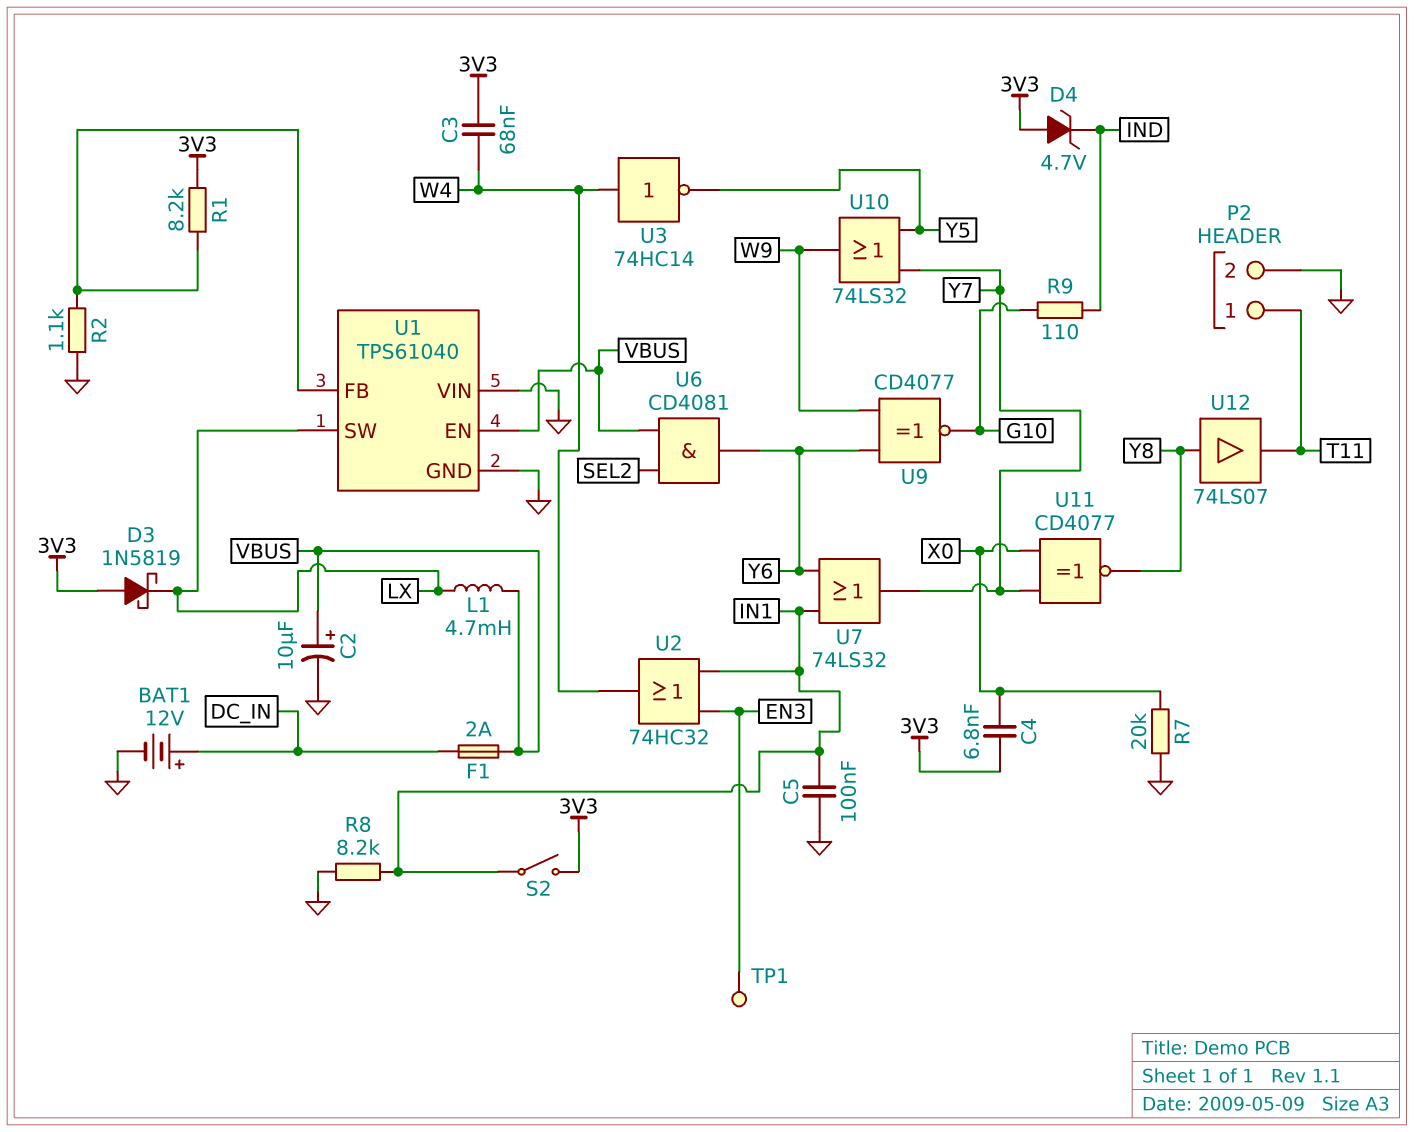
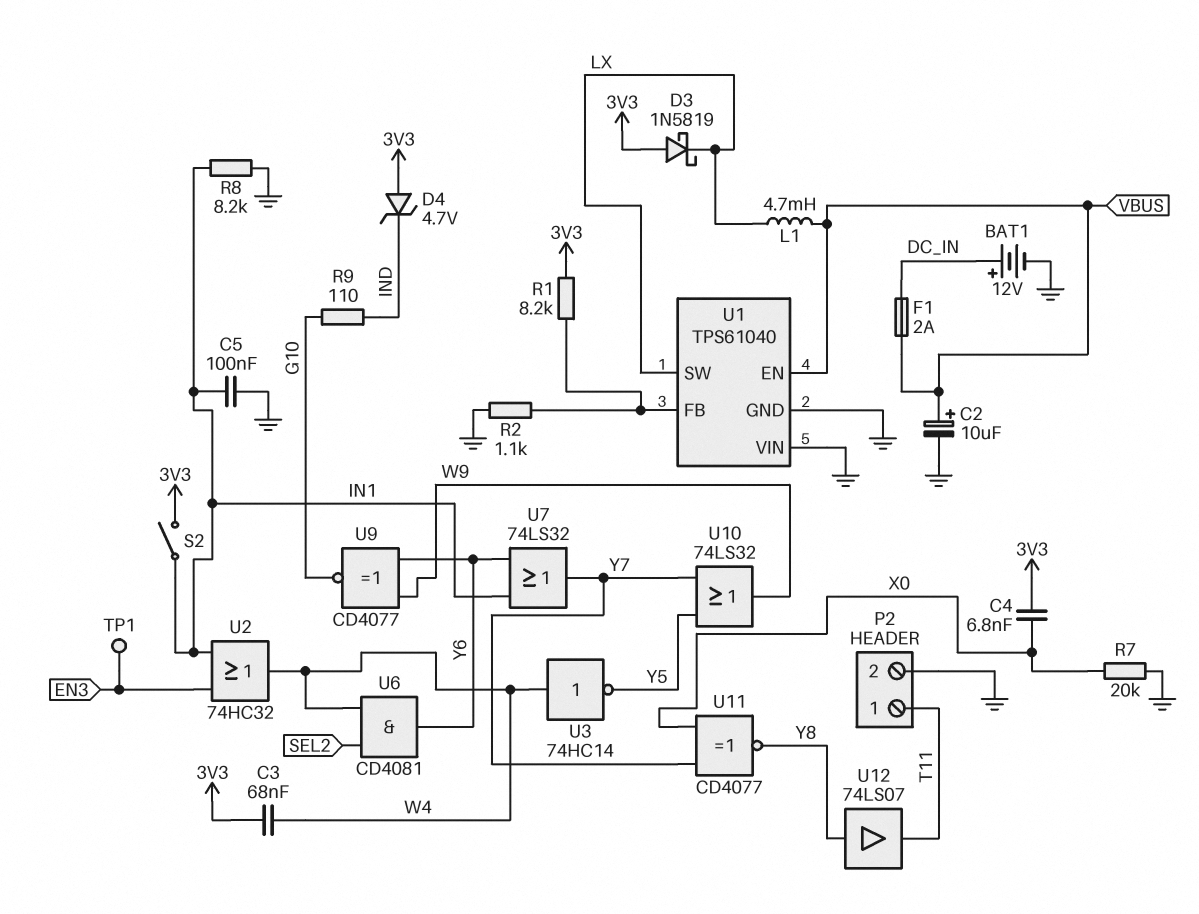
U6: AND CD4081 (in SEL2, in VBUS, out Y6) -> AND CD4081 (in SEL2, in W4, out Y6)

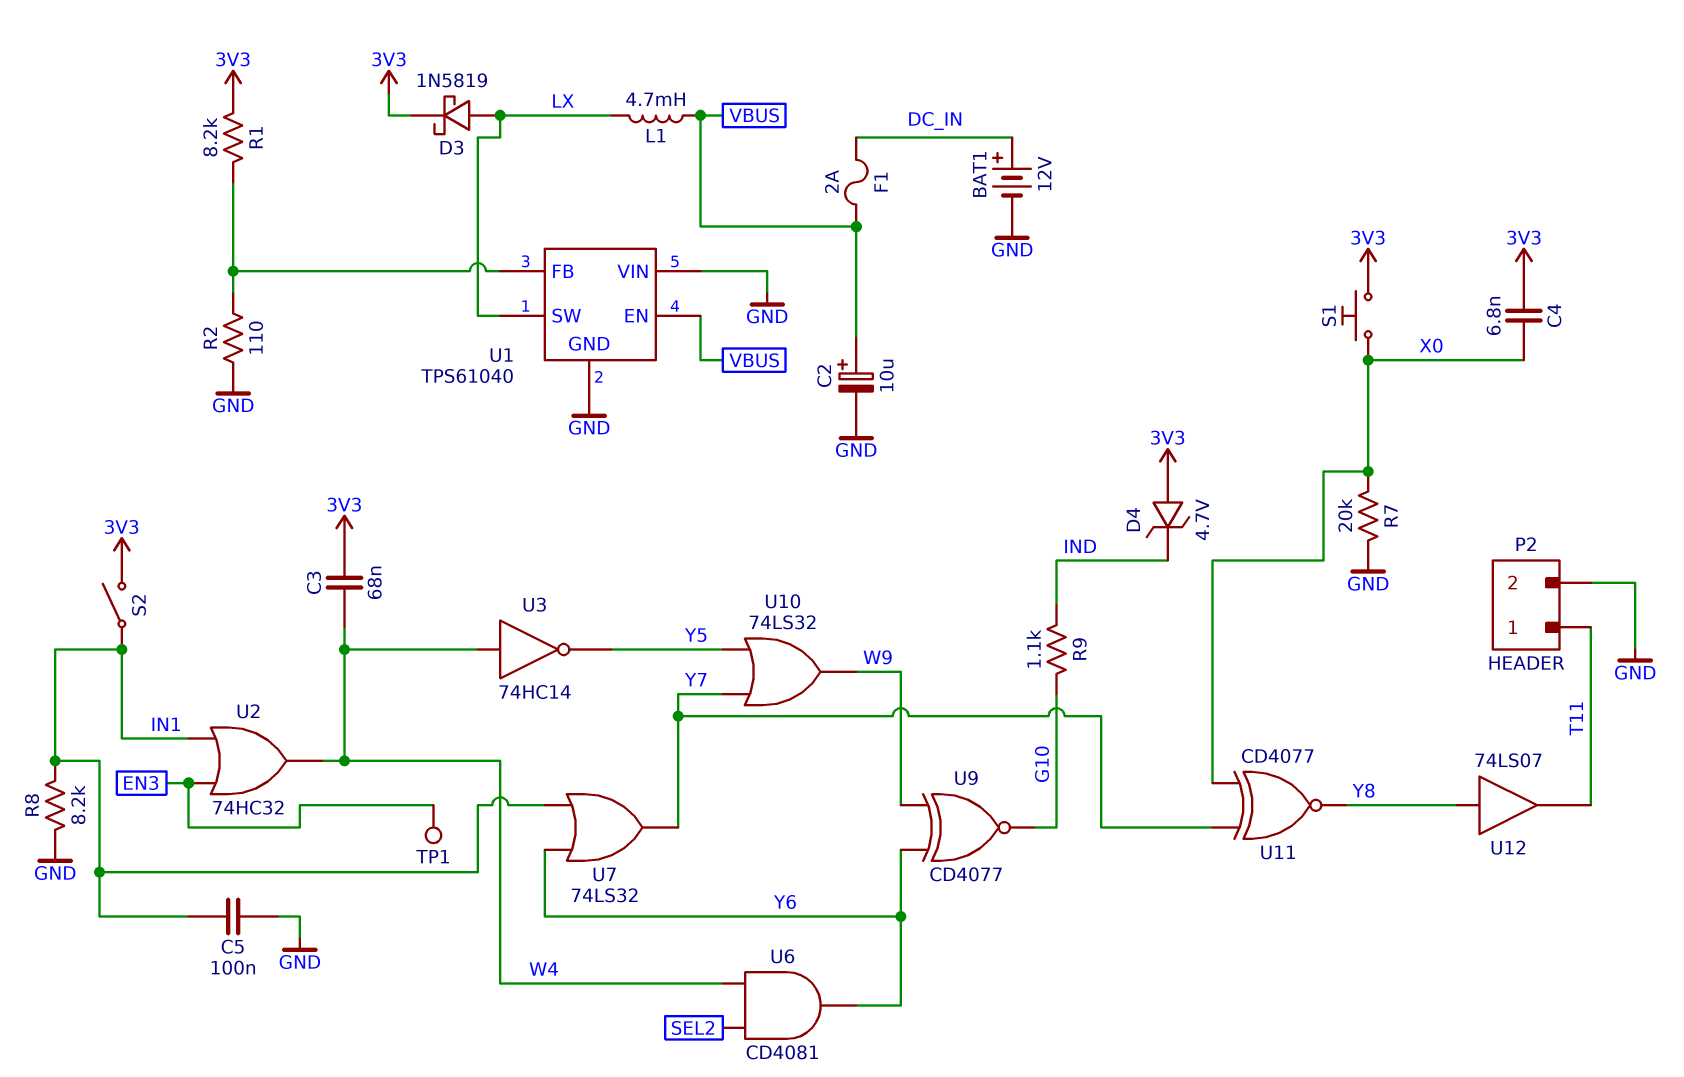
D3: schottky 1N5819 (A 3V3, K LX) -> schottky 1N5819 (A LX, K 3V3)
R2: 1.1k (GND, U1/FB) -> 110 (GND, U1/FB)
R9: 110 (G10, IND) -> 1.1k (G10, IND)
S1: none -> button (3V3, X0)

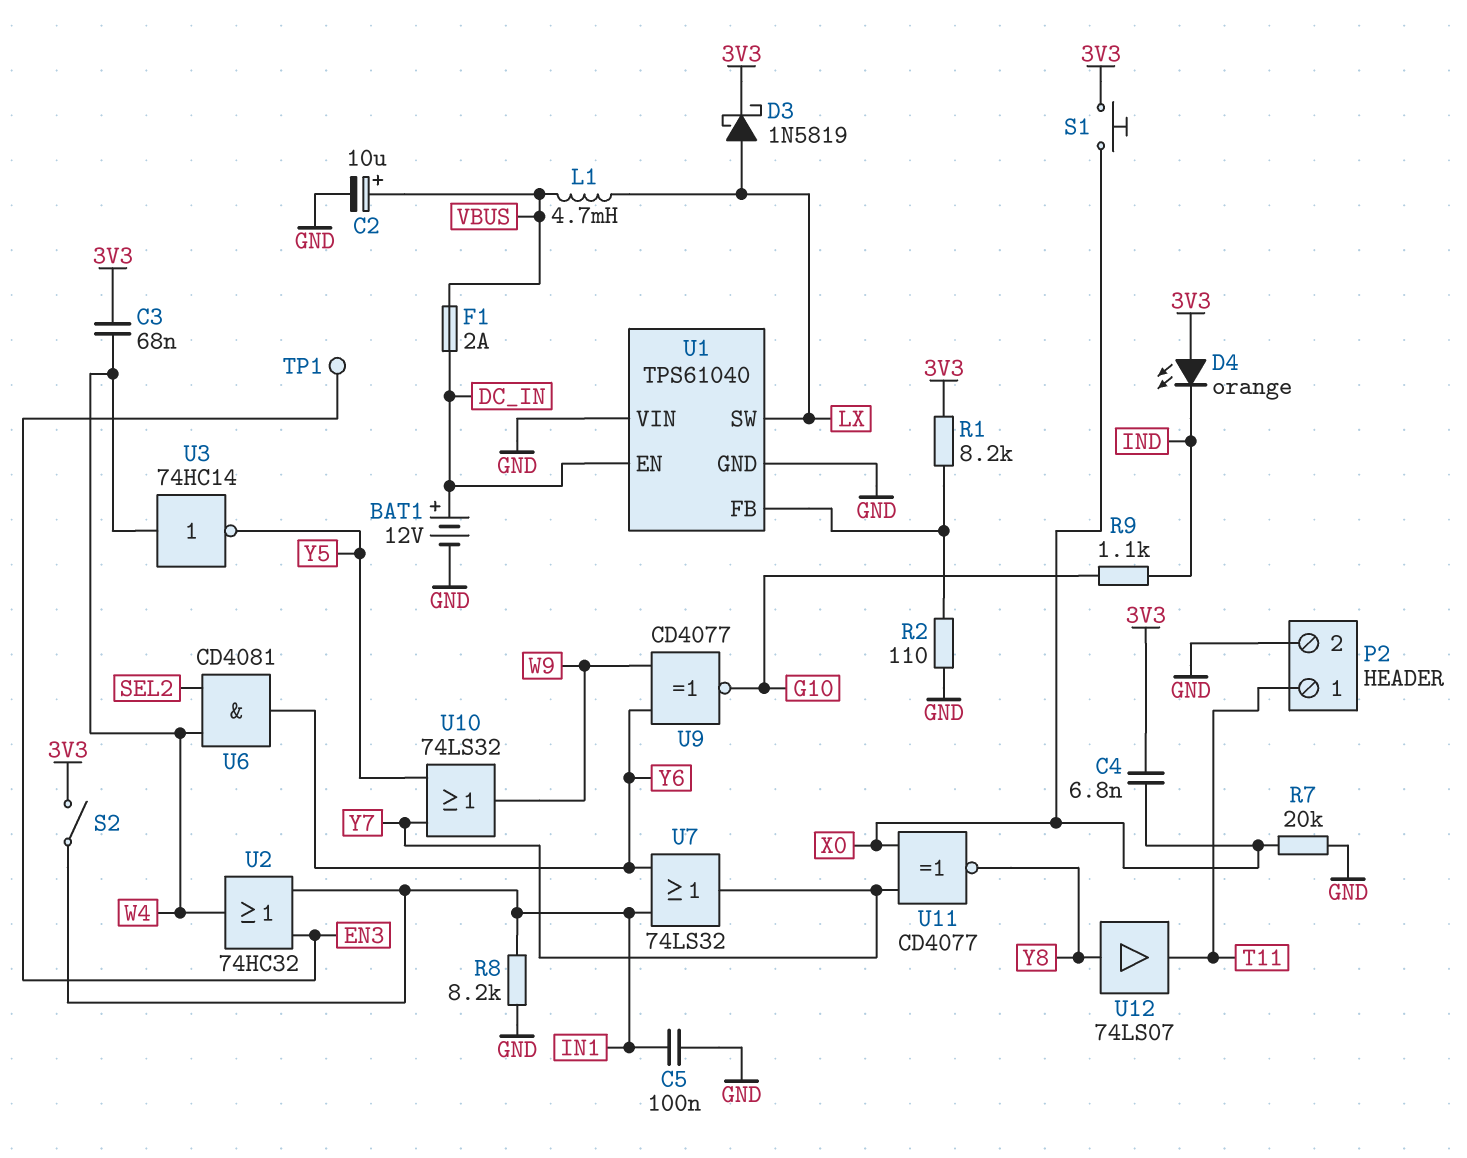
D4: zener 4.7V (A 3V3, K IND) -> LED orange (A 3V3, K IND)
U1 pin EN: VBUS -> DC_IN

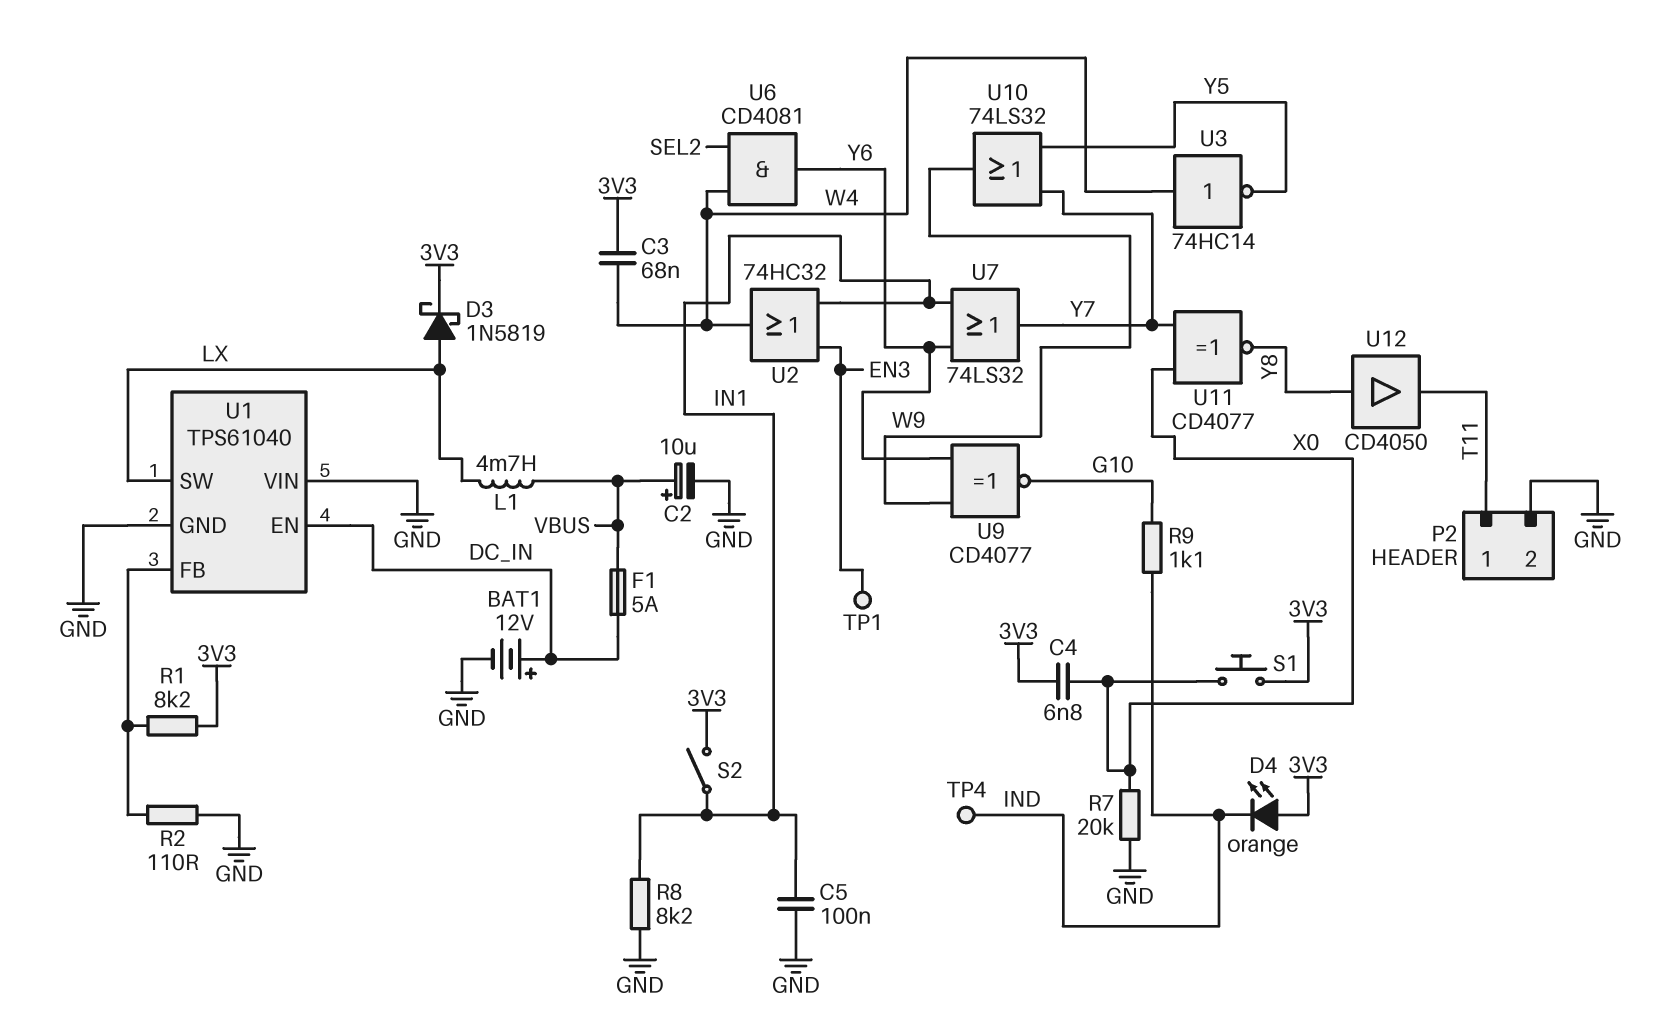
F1: 2A (DC_IN, VBUS) -> 5A (DC_IN, VBUS)
TP4: none -> test point (IND)
U12: buffer 74LS07 (in Y8, out T11) -> buffer CD4050 (in Y8, out T11)

